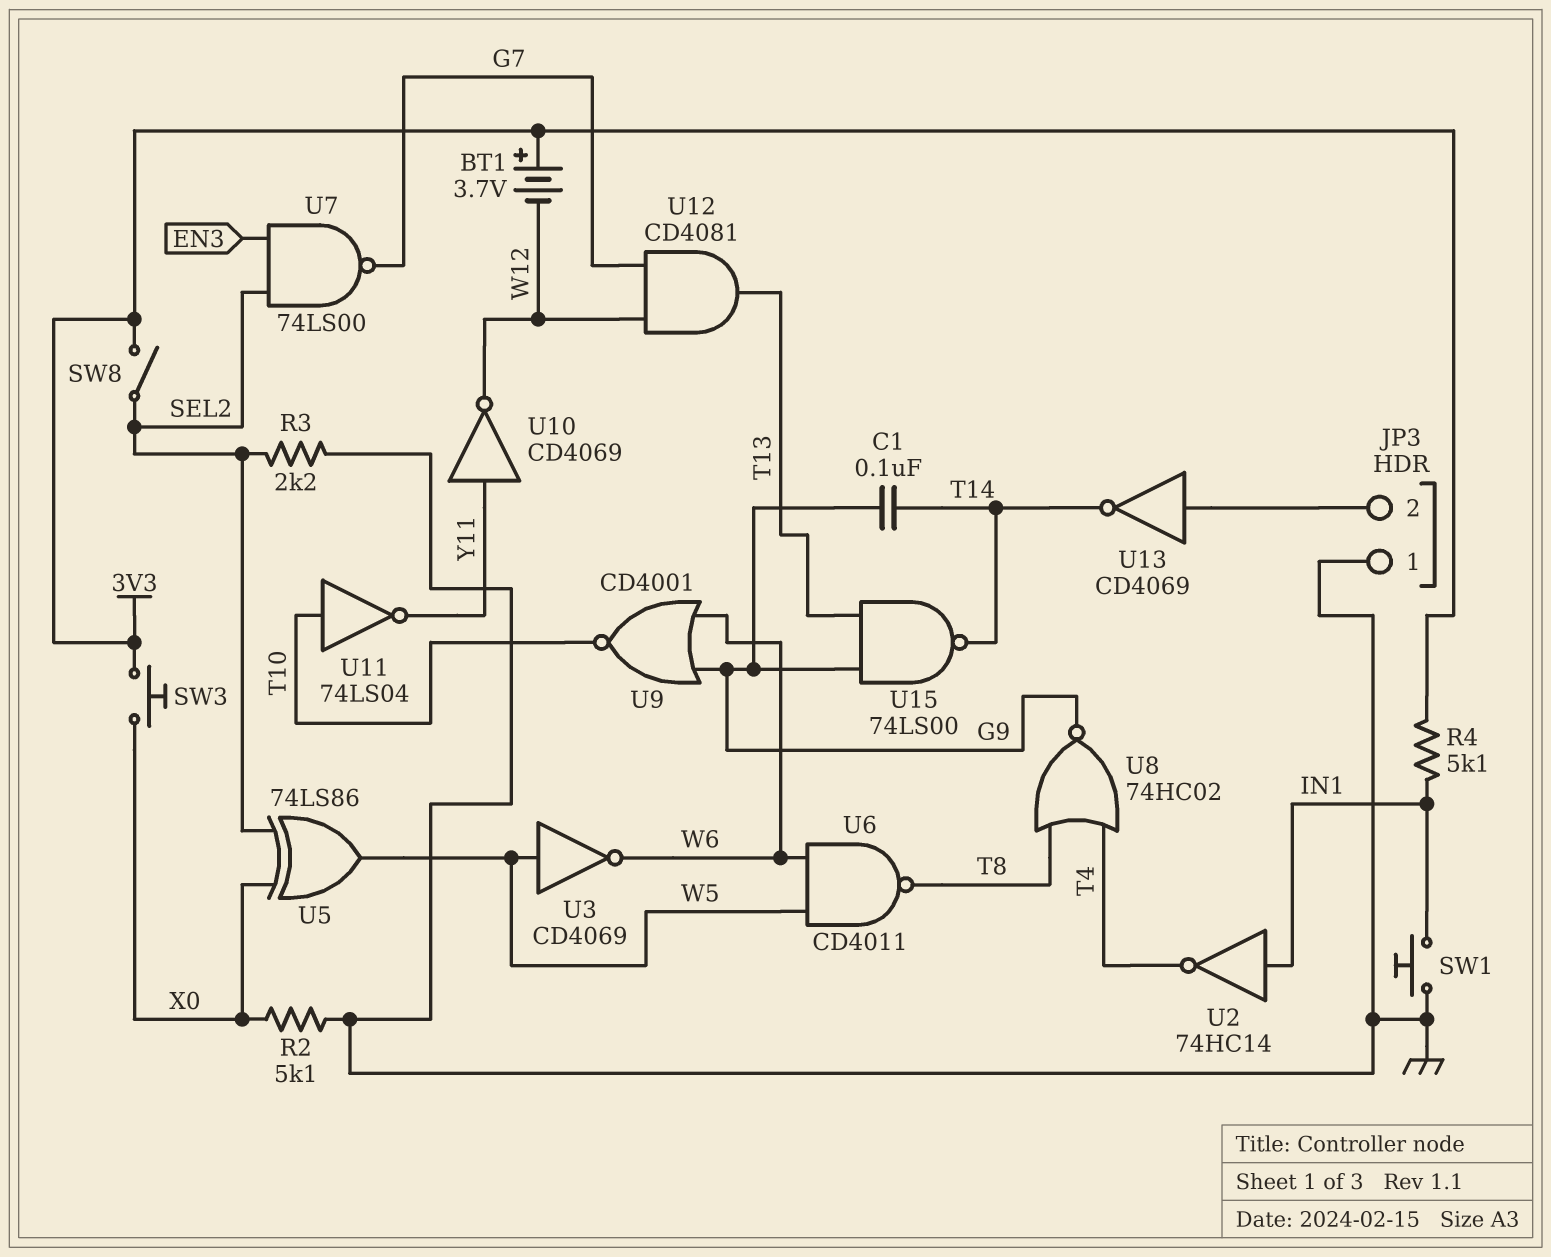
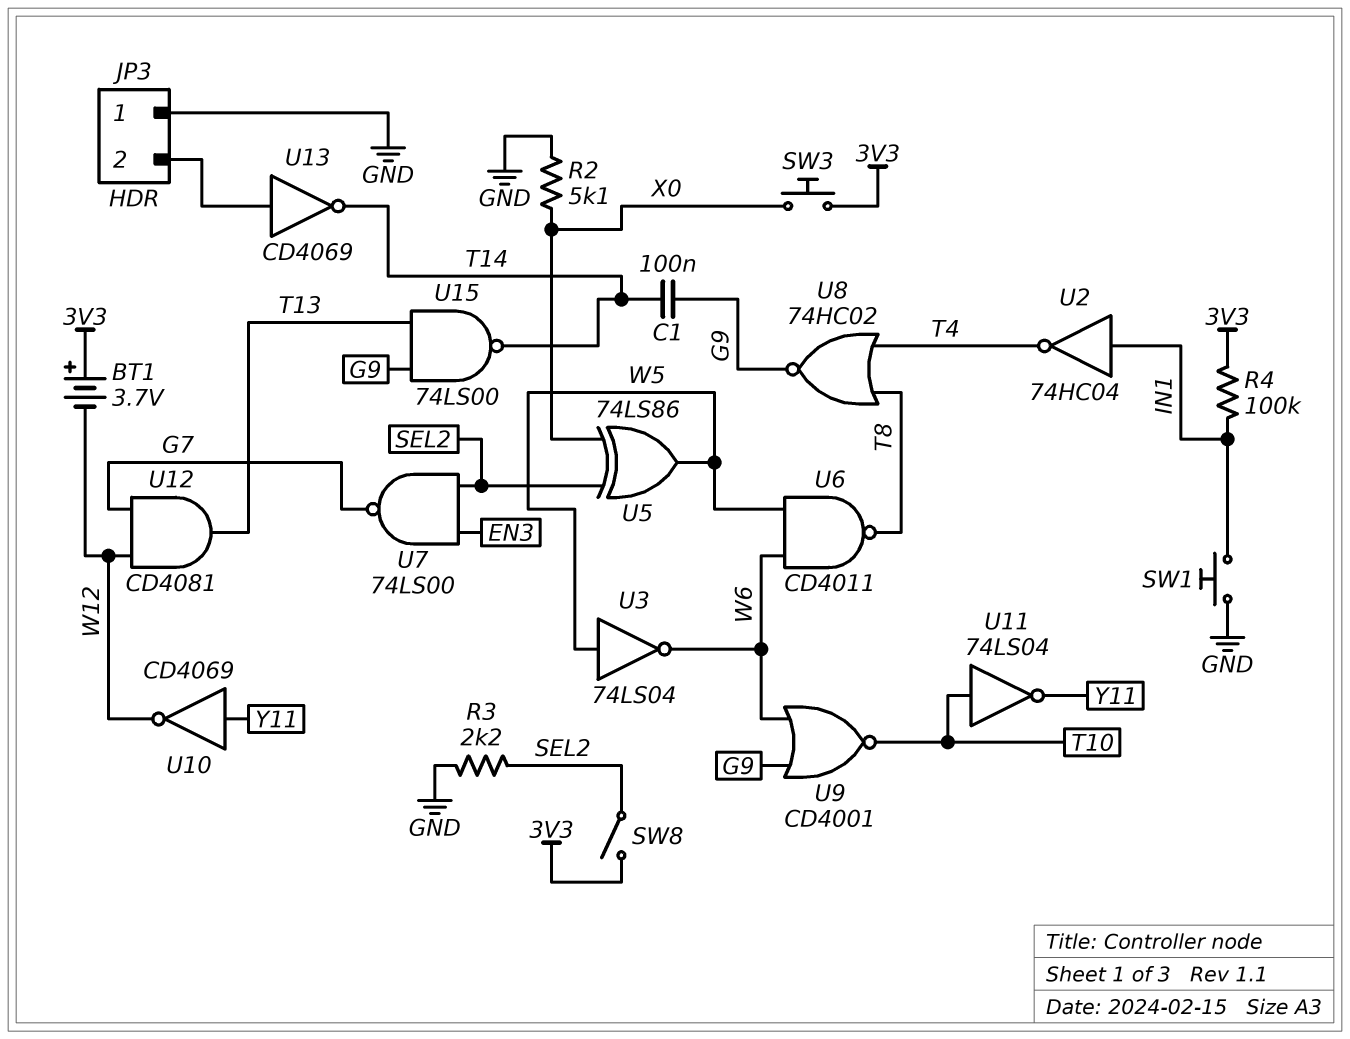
R4: 5.1k (3V3, IN1) -> 100k (3V3, IN1)
U2: NOT 74HC14 (in IN1, out T4) -> NOT 74HC04 (in IN1, out T4)
U3: NOT CD4069 (in W5, out W6) -> NOT 74LS04 (in W5, out W6)

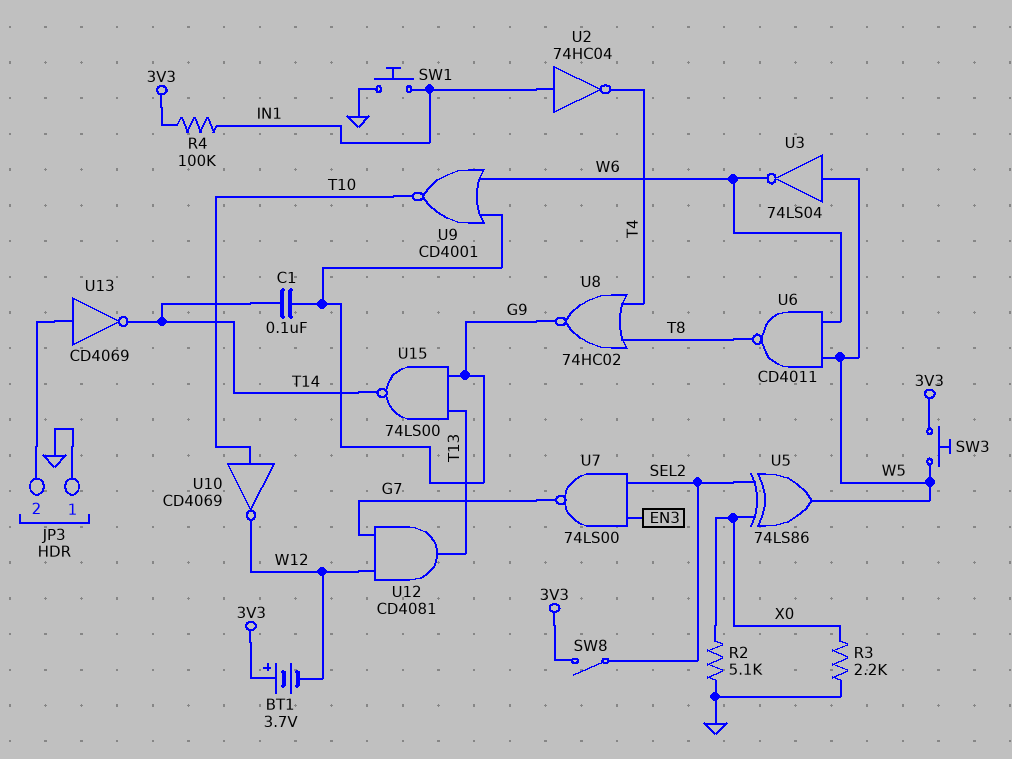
R3: 2.2k (GND, SEL2) -> 2.2k (GND, X0)
SW3: button (3V3, X0) -> button (3V3, W5)
U10: NOT CD4069 (in Y11, out W12) -> NOT CD4069 (in T10, out W12)
U11: NOT 74LS04 (in T10, out Y11) -> none

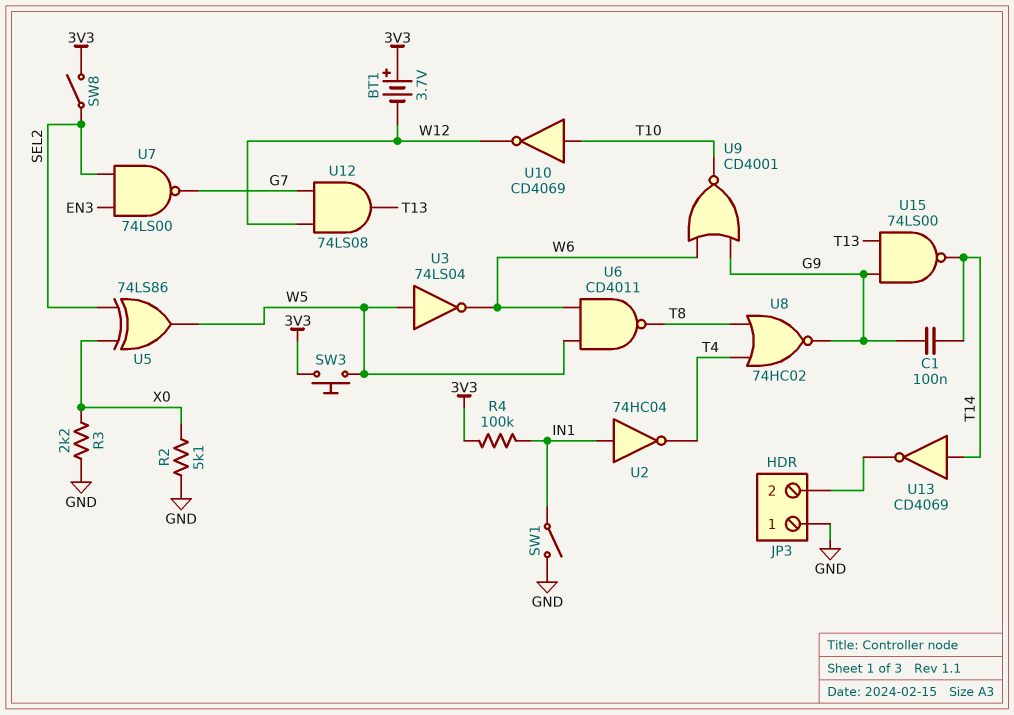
SW1: button (GND, IN1) -> switch (GND, IN1)
U12: AND CD4081 (in G7, in W12, out T13) -> AND 74LS08 (in G7, in W12, out T13)
U13: NOT CD4069 (in JP3/2, out T14) -> NOT CD4069 (in T14, out JP3/2)

